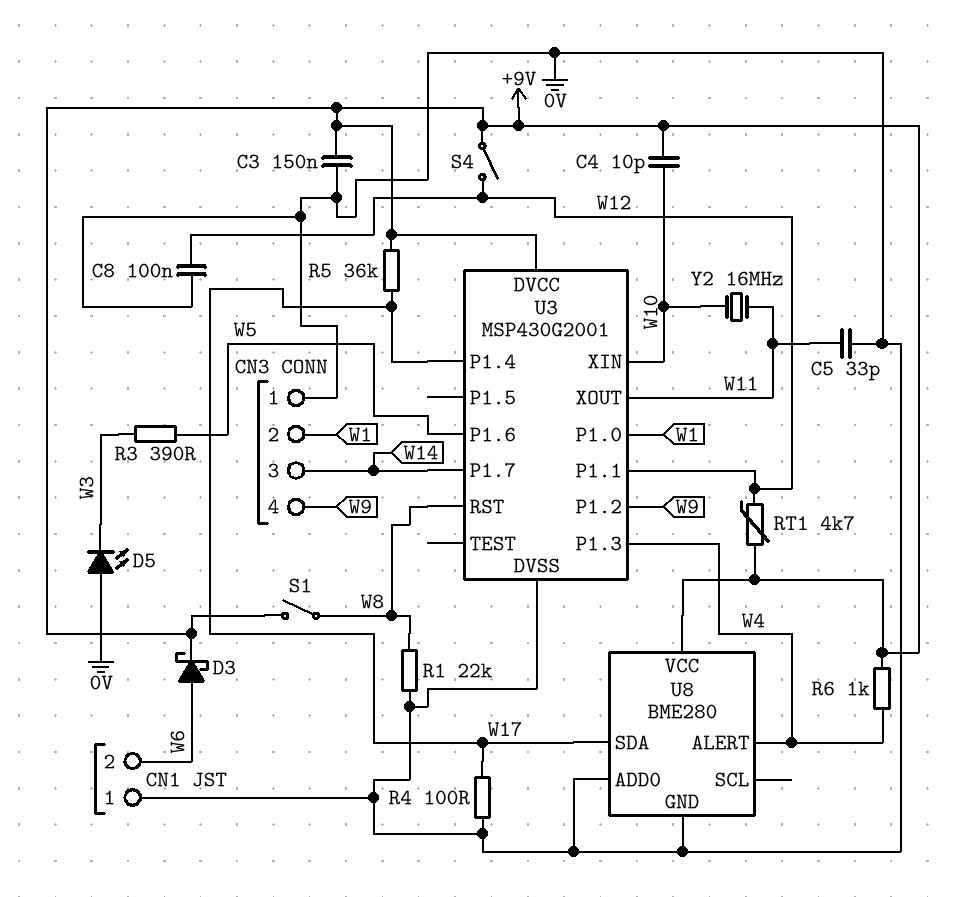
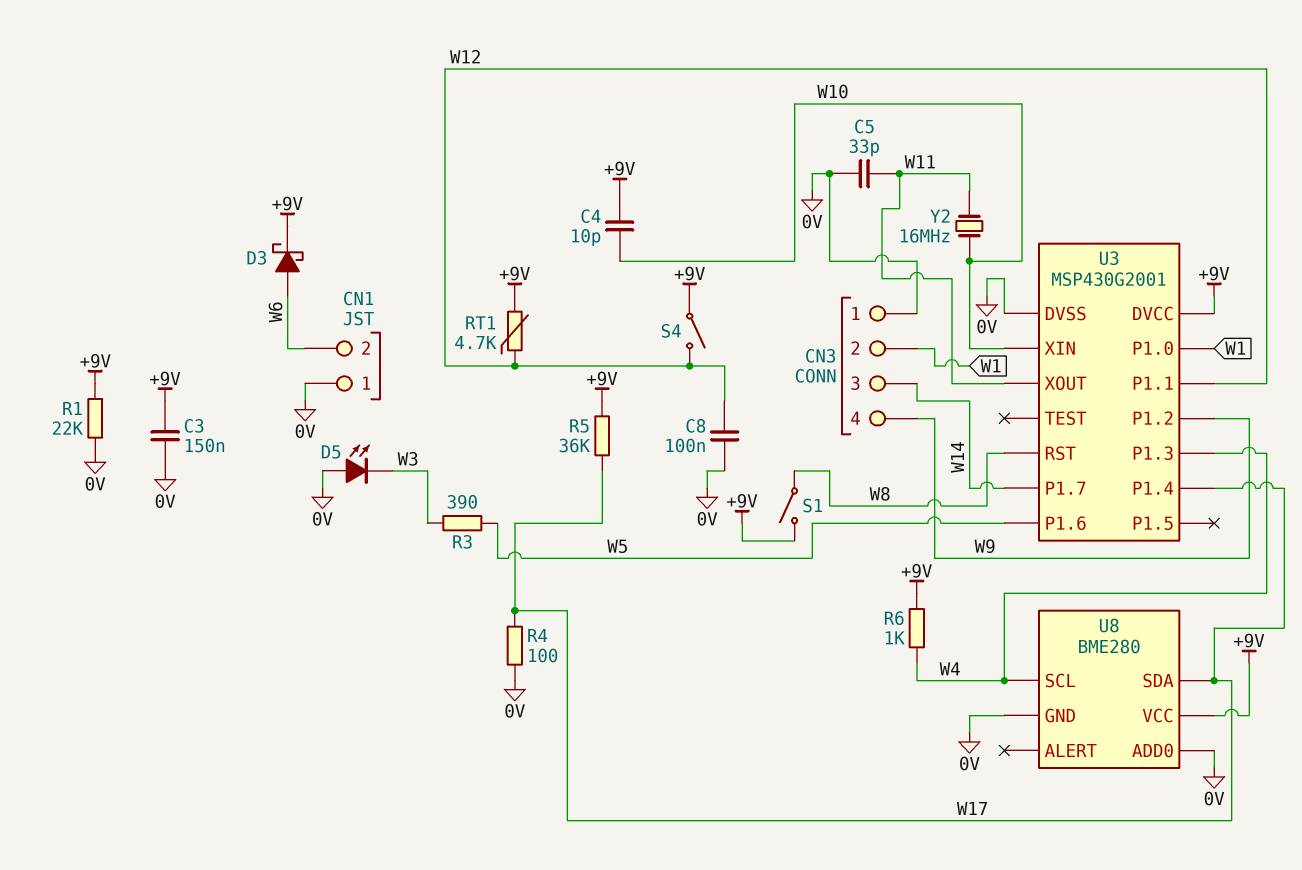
R1: 22k (0V, W8) -> 22k (+9V, 0V)
U8 pin ALERT: W4 -> none
U8 pin SCL: none -> W4

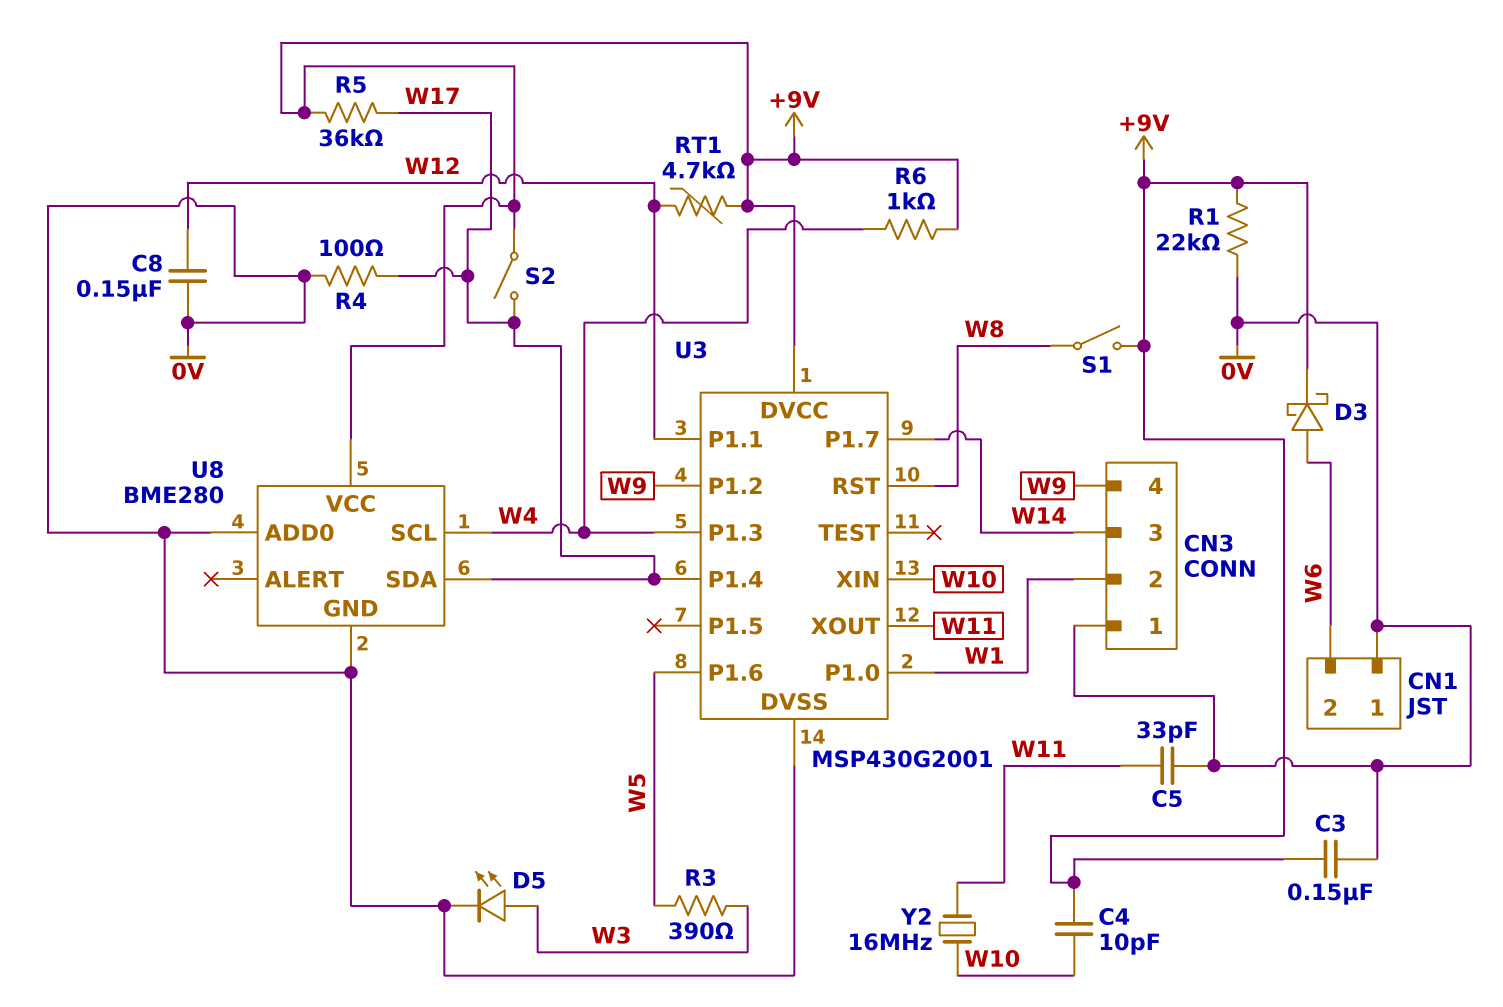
C8: 100nF (0V, W12) -> 150nF (0V, W12)
D5: LED (A 0V, K W3) -> LED (A W3, K 0V)
S2: none -> switch (+9V, W17)
S4: switch (+9V, W12) -> none

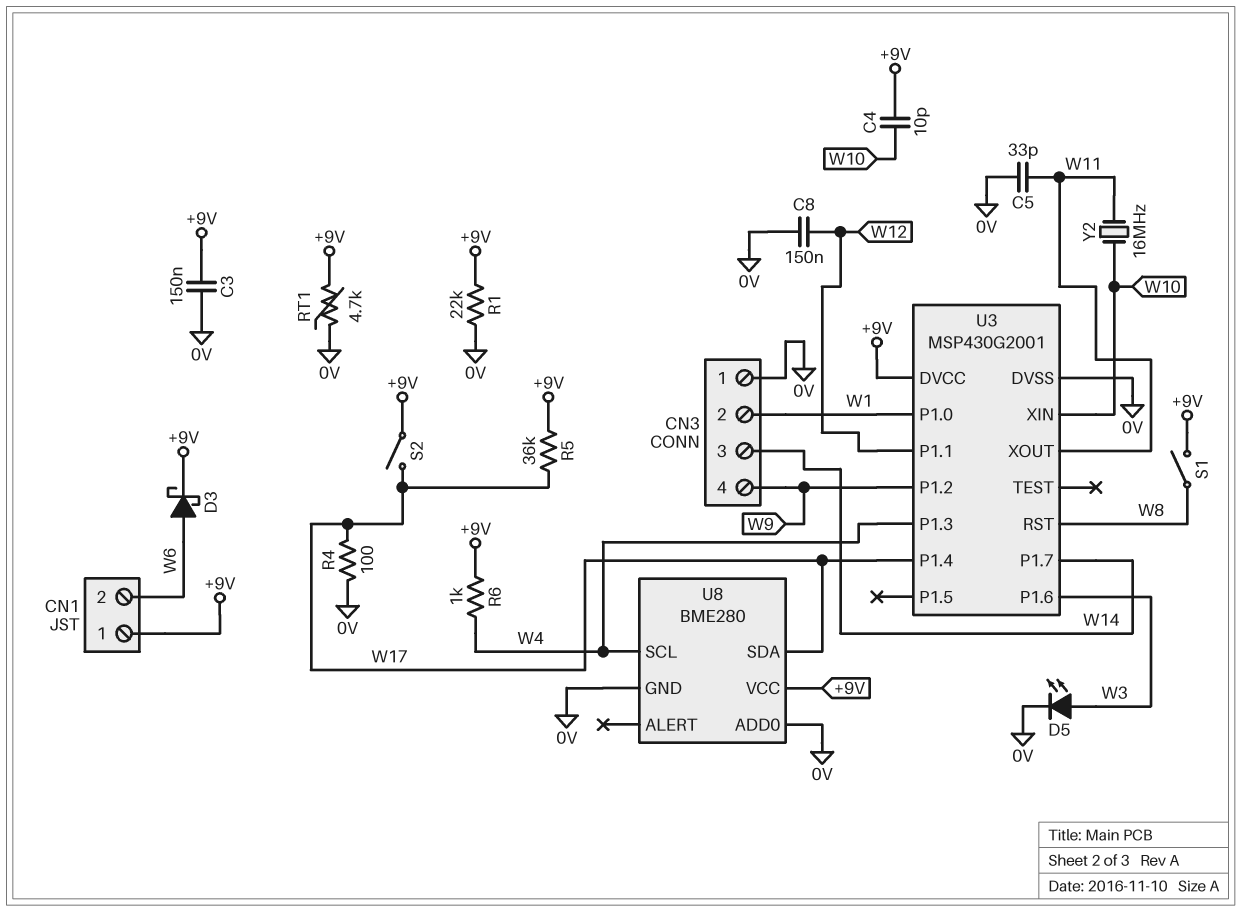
CN1 pin 1: 0V -> +9V
R3: 390 (W3, W5) -> none
RT1: 4.7k (+9V, W12) -> 4.7k (+9V, 0V)
U3 pin P1.6: W5 -> W3

